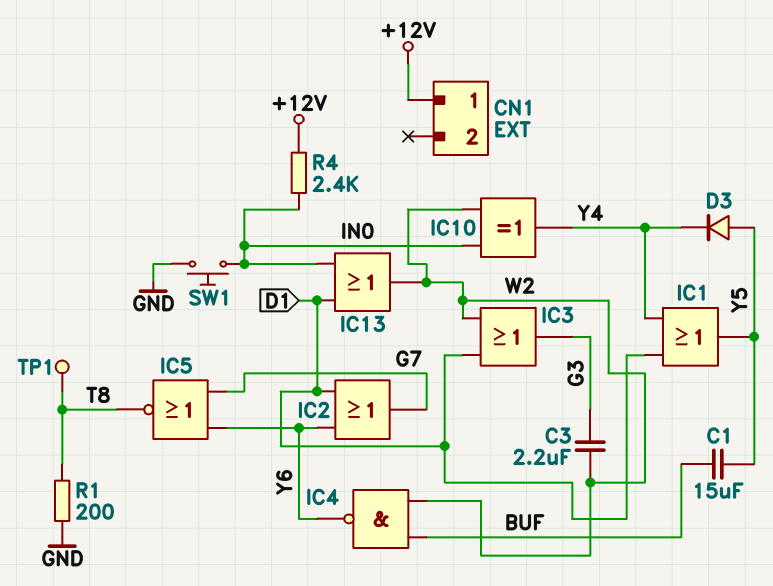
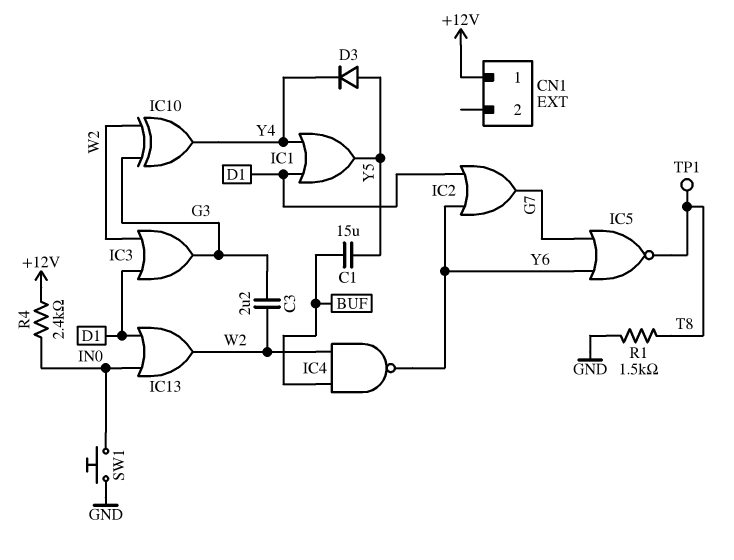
IC10: XOR (in IN0, in W2, out Y4) -> XOR (in G3, in W2, out Y4)
R1: 200 (GND, T8) -> 1.5k (GND, T8)

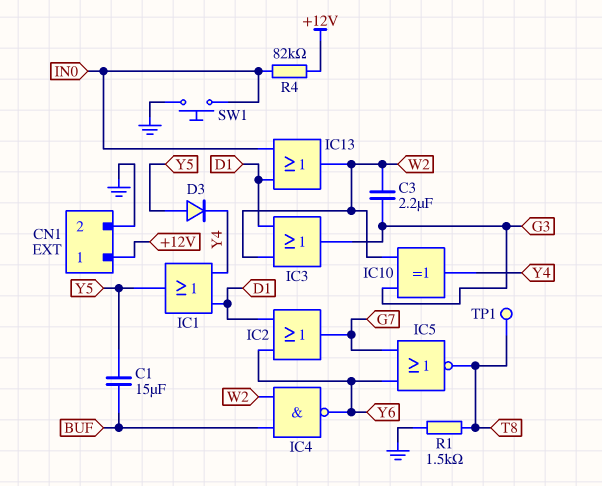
CN1 pin 2: none -> GND
R4: 2.4k (+12V, IN0) -> 82k (+12V, IN0)

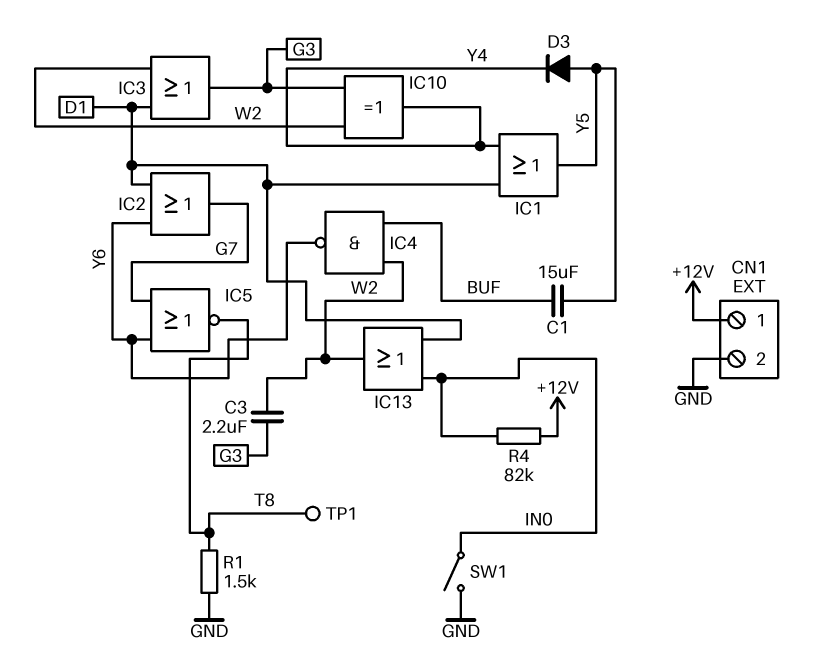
SW1: button (GND, IN0) -> switch (GND, IN0)

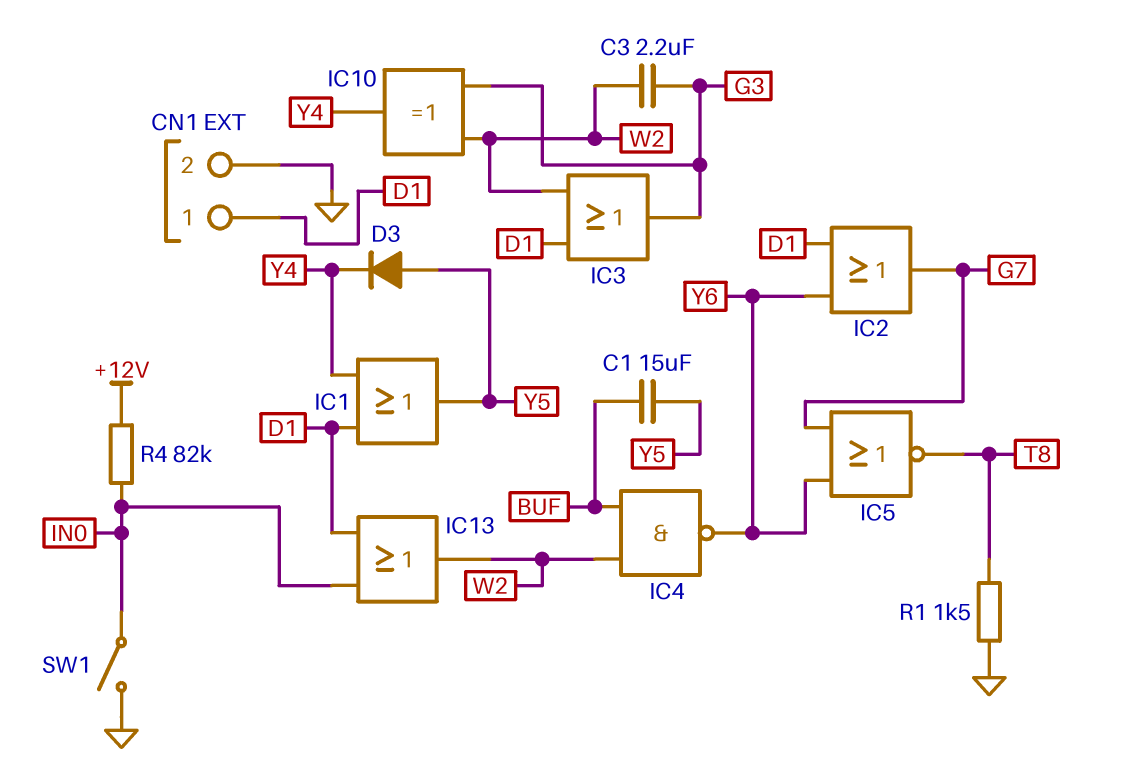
CN1 pin 1: +12V -> D1
TP1: test point (T8) -> none

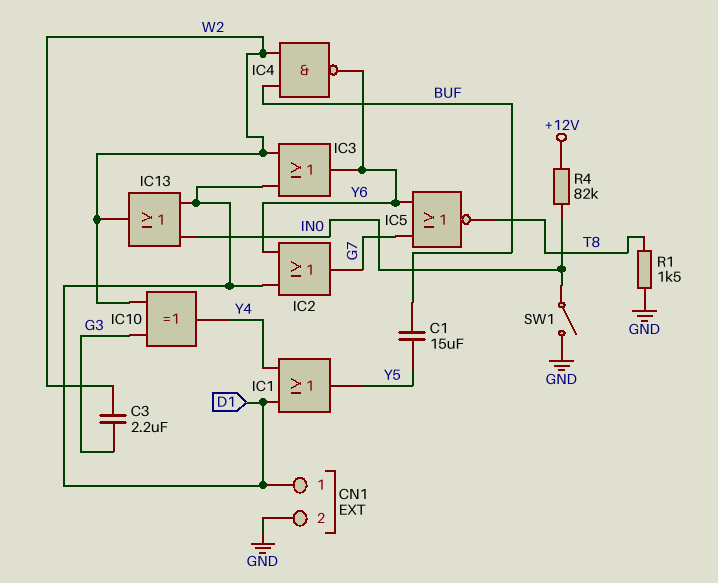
D3: diode (A Y5, K Y4) -> none
IC3: OR (in D1, in W2, out G3) -> OR (in D1, in W2, out Y6)

